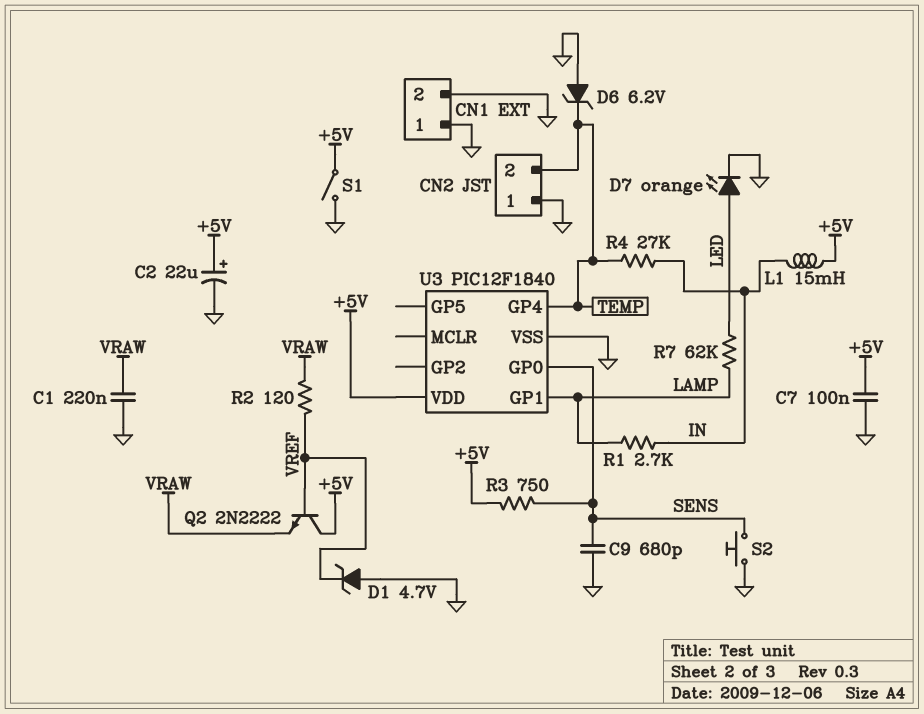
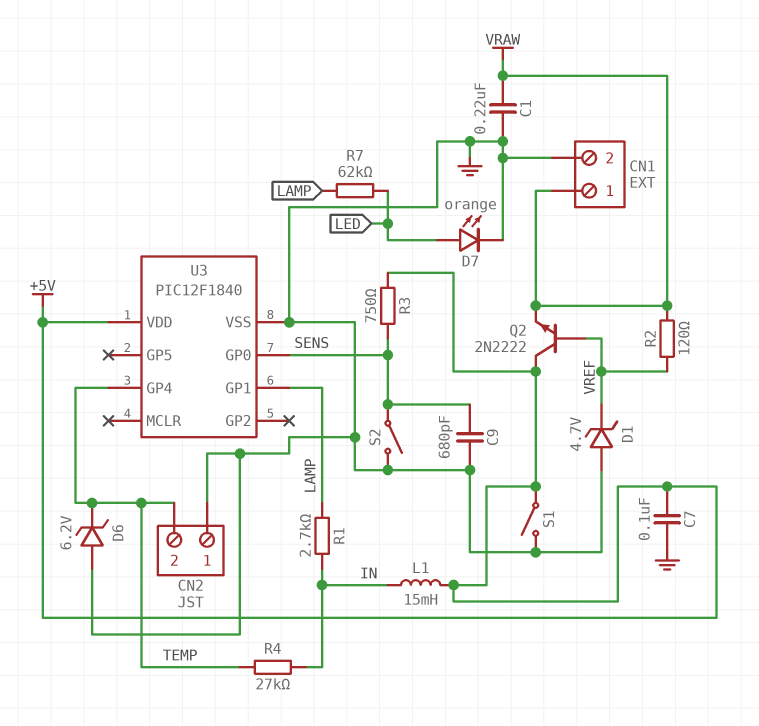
C2: 22uF (plus +5V, minus GND) -> none
CN1 pin 1: GND -> VRAW
S2: button (GND, SENS) -> switch (GND, SENS)

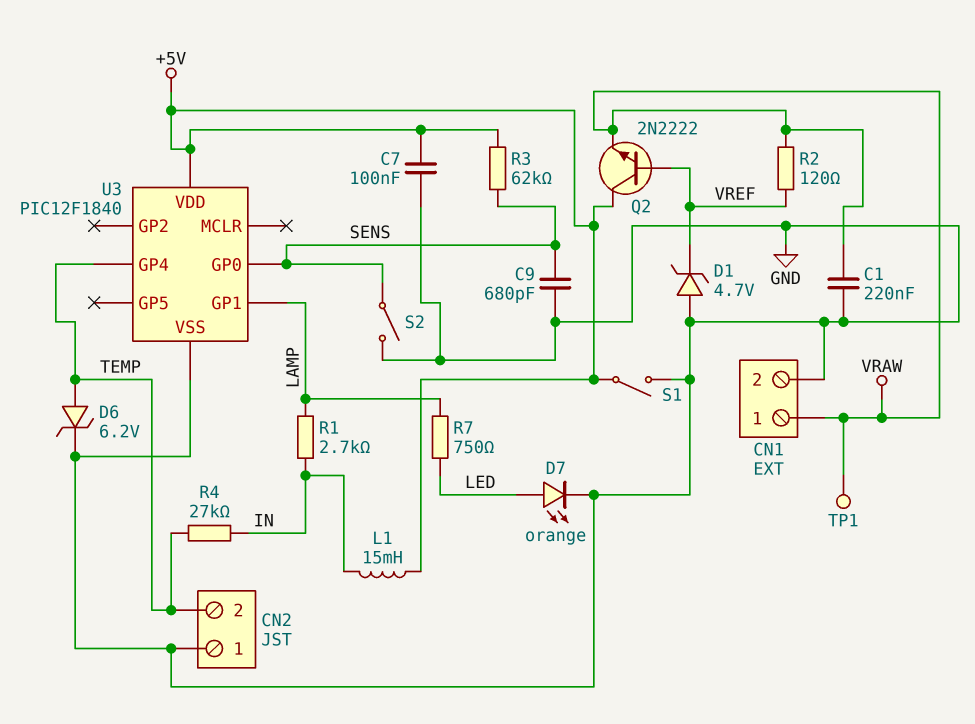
D6: zener 6.2V (A GND, K TEMP) -> zener 6.2V (A TEMP, K GND)
R3: 750 (+5V, SENS) -> 62k (+5V, SENS)
R7: 62k (LAMP, LED) -> 750 (LAMP, LED)
TP1: none -> test point (VRAW)

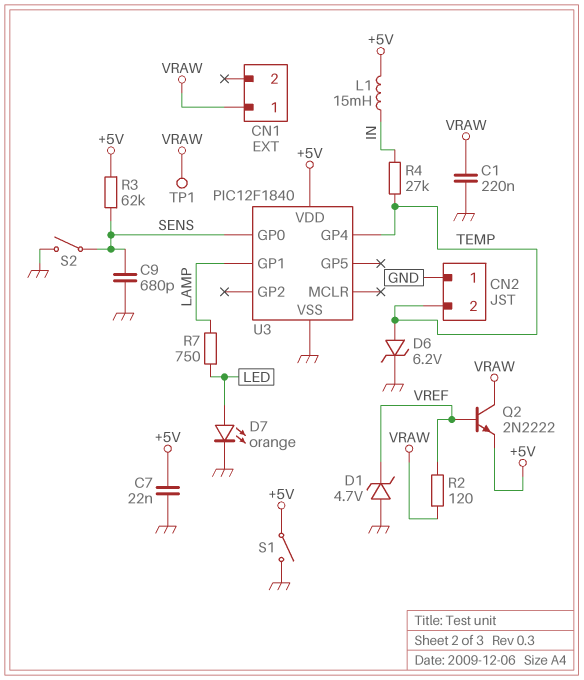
C7: 100nF (+5V, GND) -> 22nF (+5V, GND)
CN1 pin 2: GND -> none
Q2: NPN 2N2222 (B VREF, C +5V, E VRAW) -> NPN 2N2222 (B VREF, C VRAW, E +5V)
R1: 2.7k (IN, LAMP) -> none

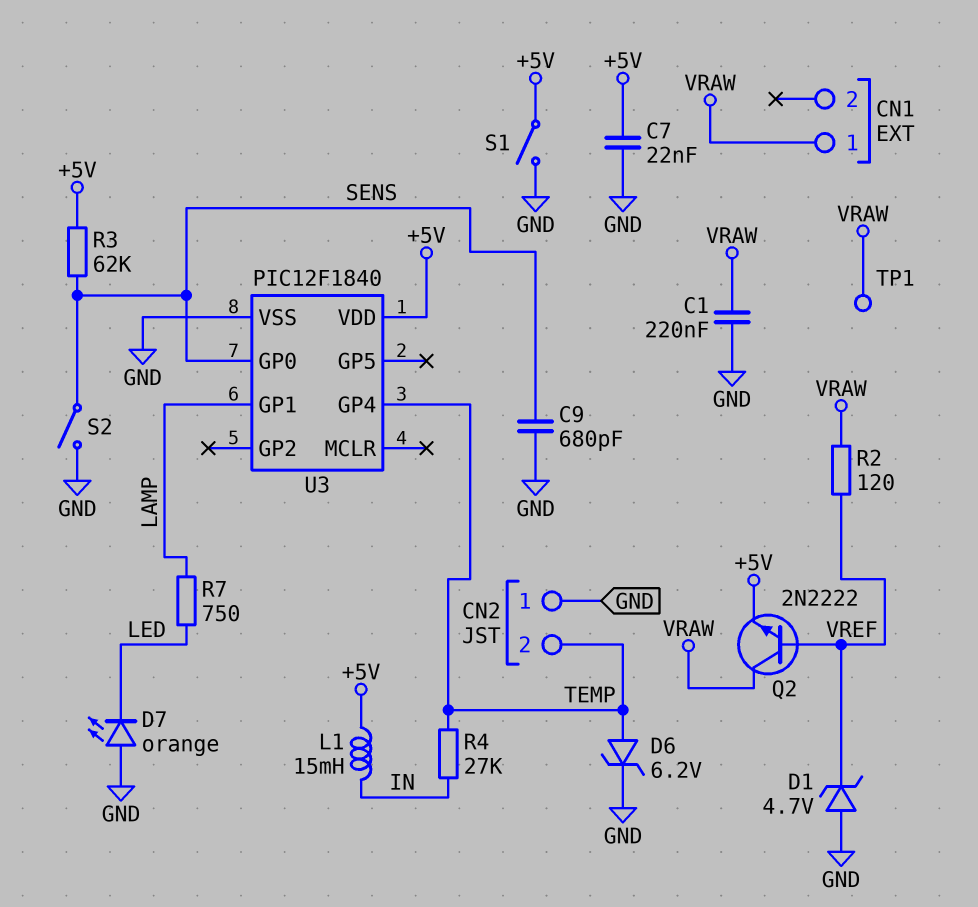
D7: LED orange (A LED, K GND) -> LED orange (A GND, K LED)

